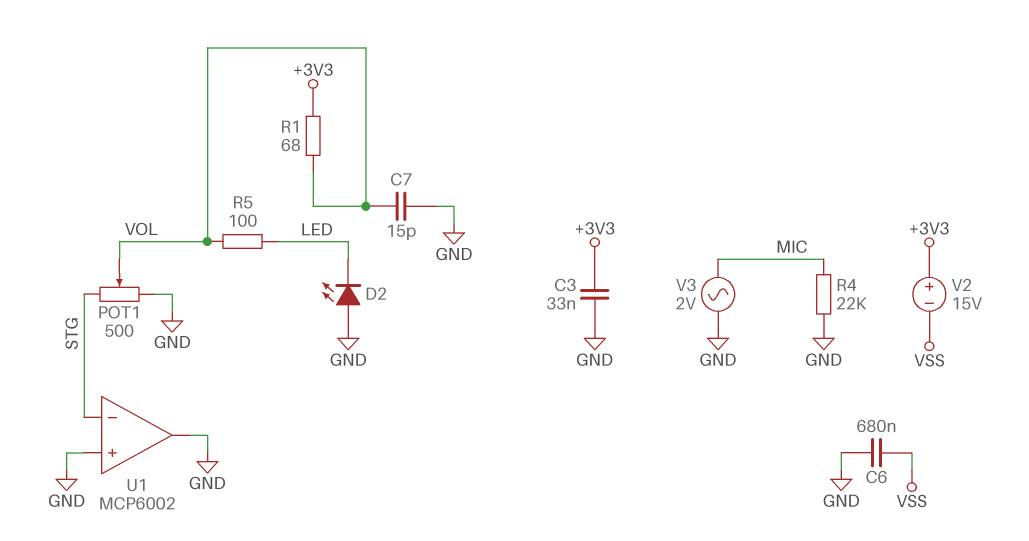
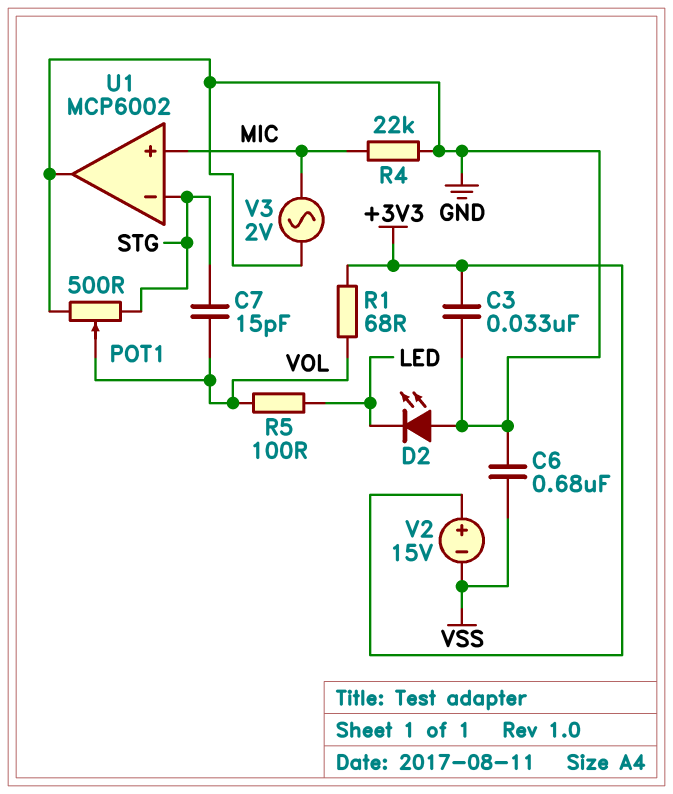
C7: 15pF (GND, VOL) -> 15pF (STG, VOL)
U1 pin in+: GND -> MIC

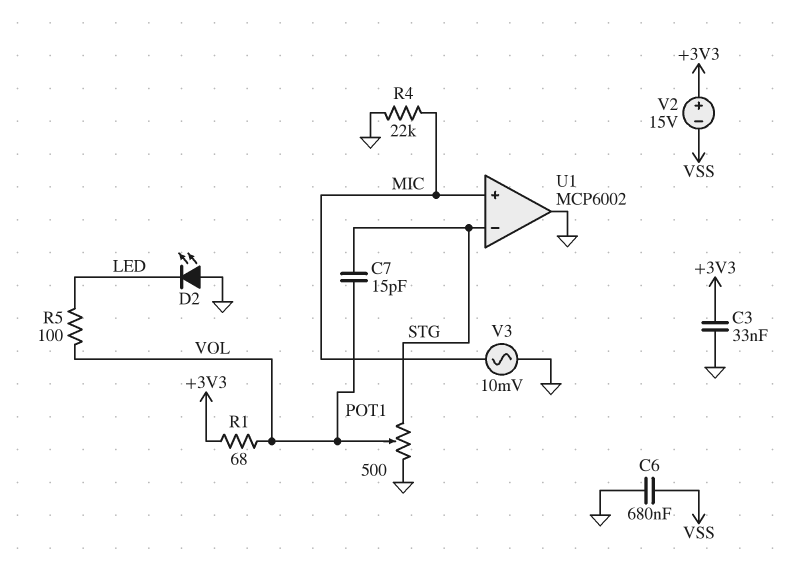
V3: AC 2V (GND, MIC) -> AC 10mV (GND, MIC)

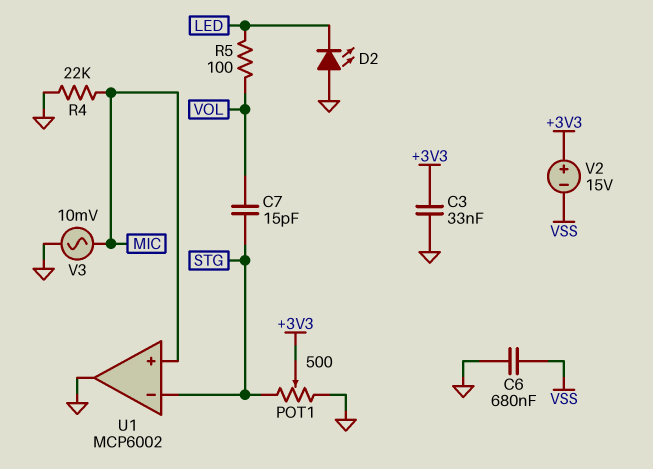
POT1: 500 (GND, STG, wiper VOL) -> 500 (GND, STG, wiper +3V3)
R1: 68 (+3V3, VOL) -> none

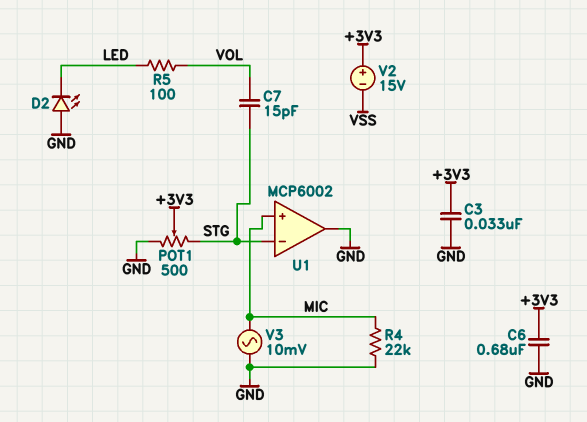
C6: 680nF (GND, VSS) -> 680nF (+3V3, GND)

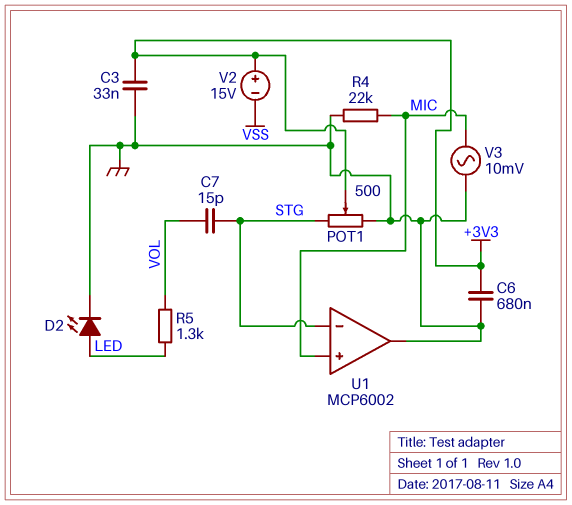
D2: LED (A GND, K LED) -> LED (A LED, K GND)
R5: 100 (LED, VOL) -> 1.3k (LED, VOL)

